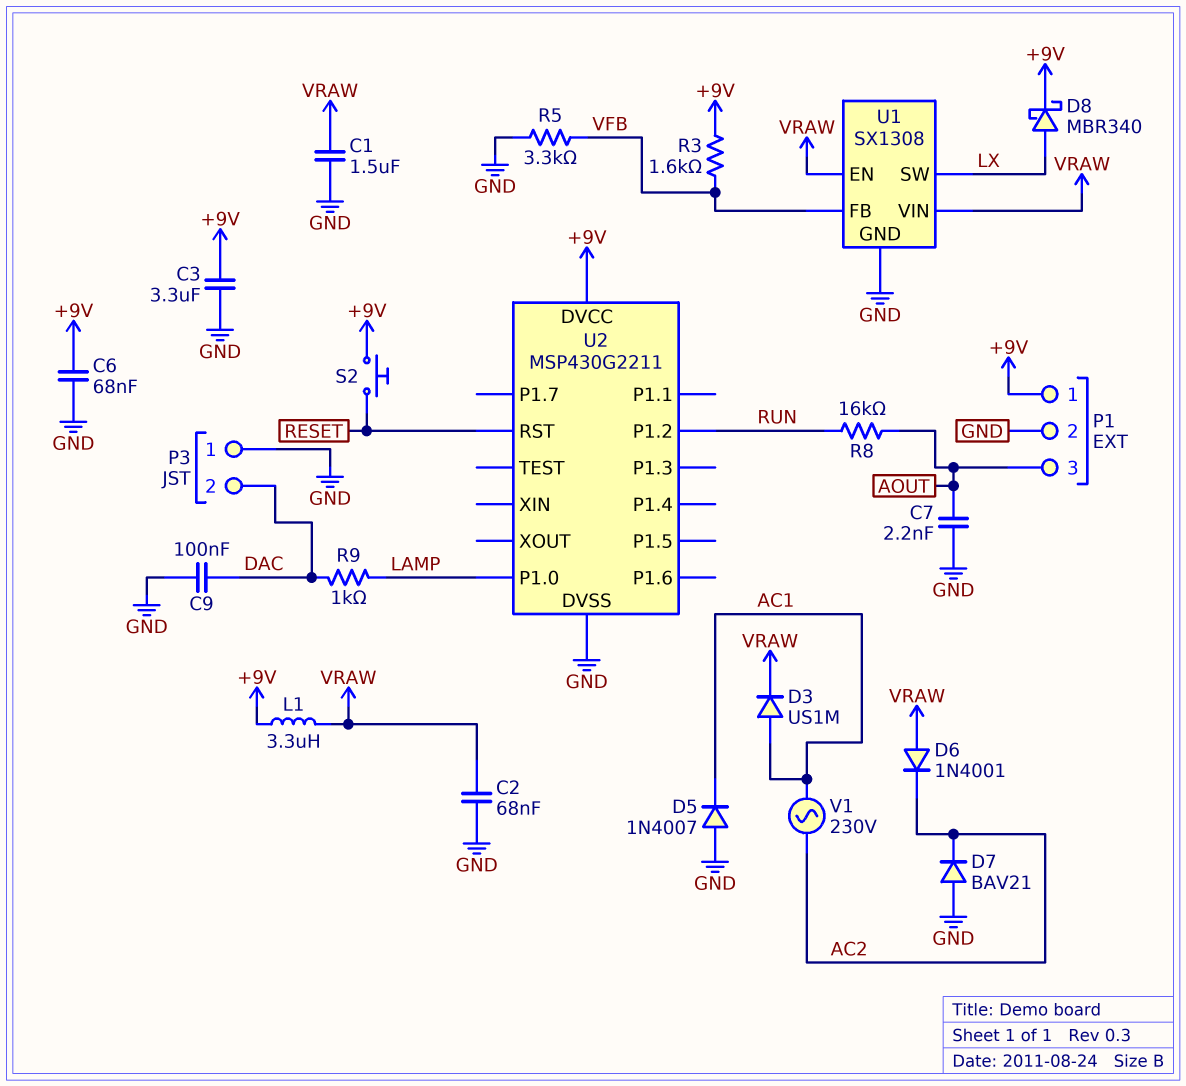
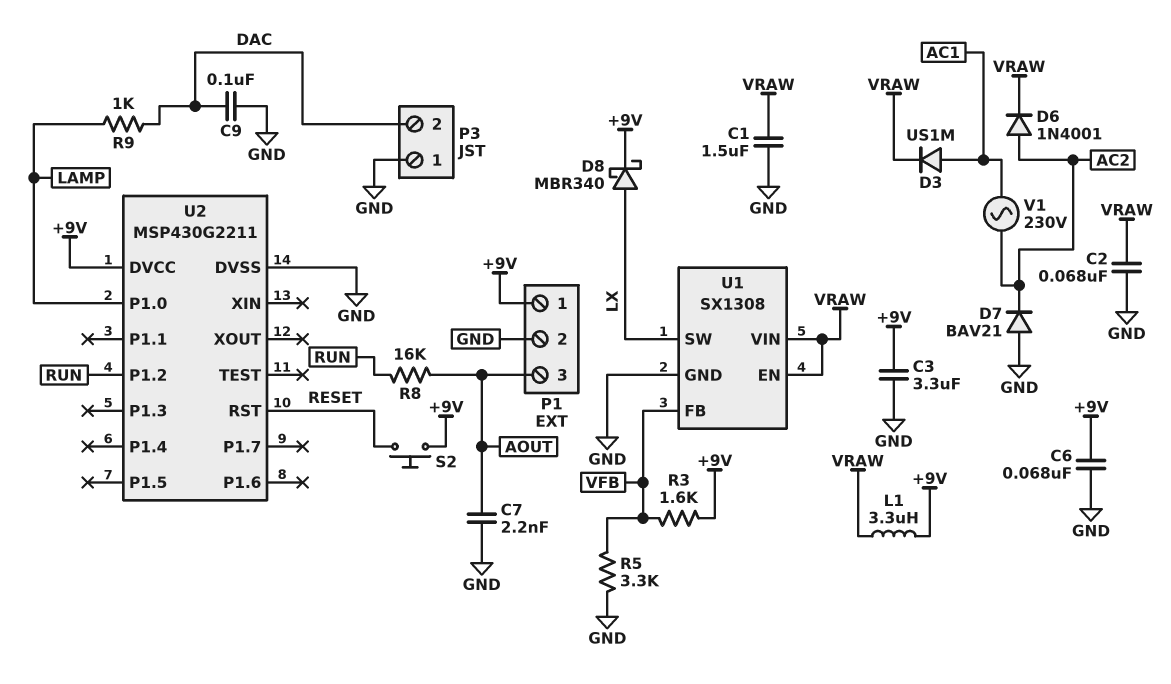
D5: diode 1N4007 (A GND, K AC1) -> none
D6: diode 1N4001 (A VRAW, K AC2) -> diode 1N4001 (A AC2, K VRAW)

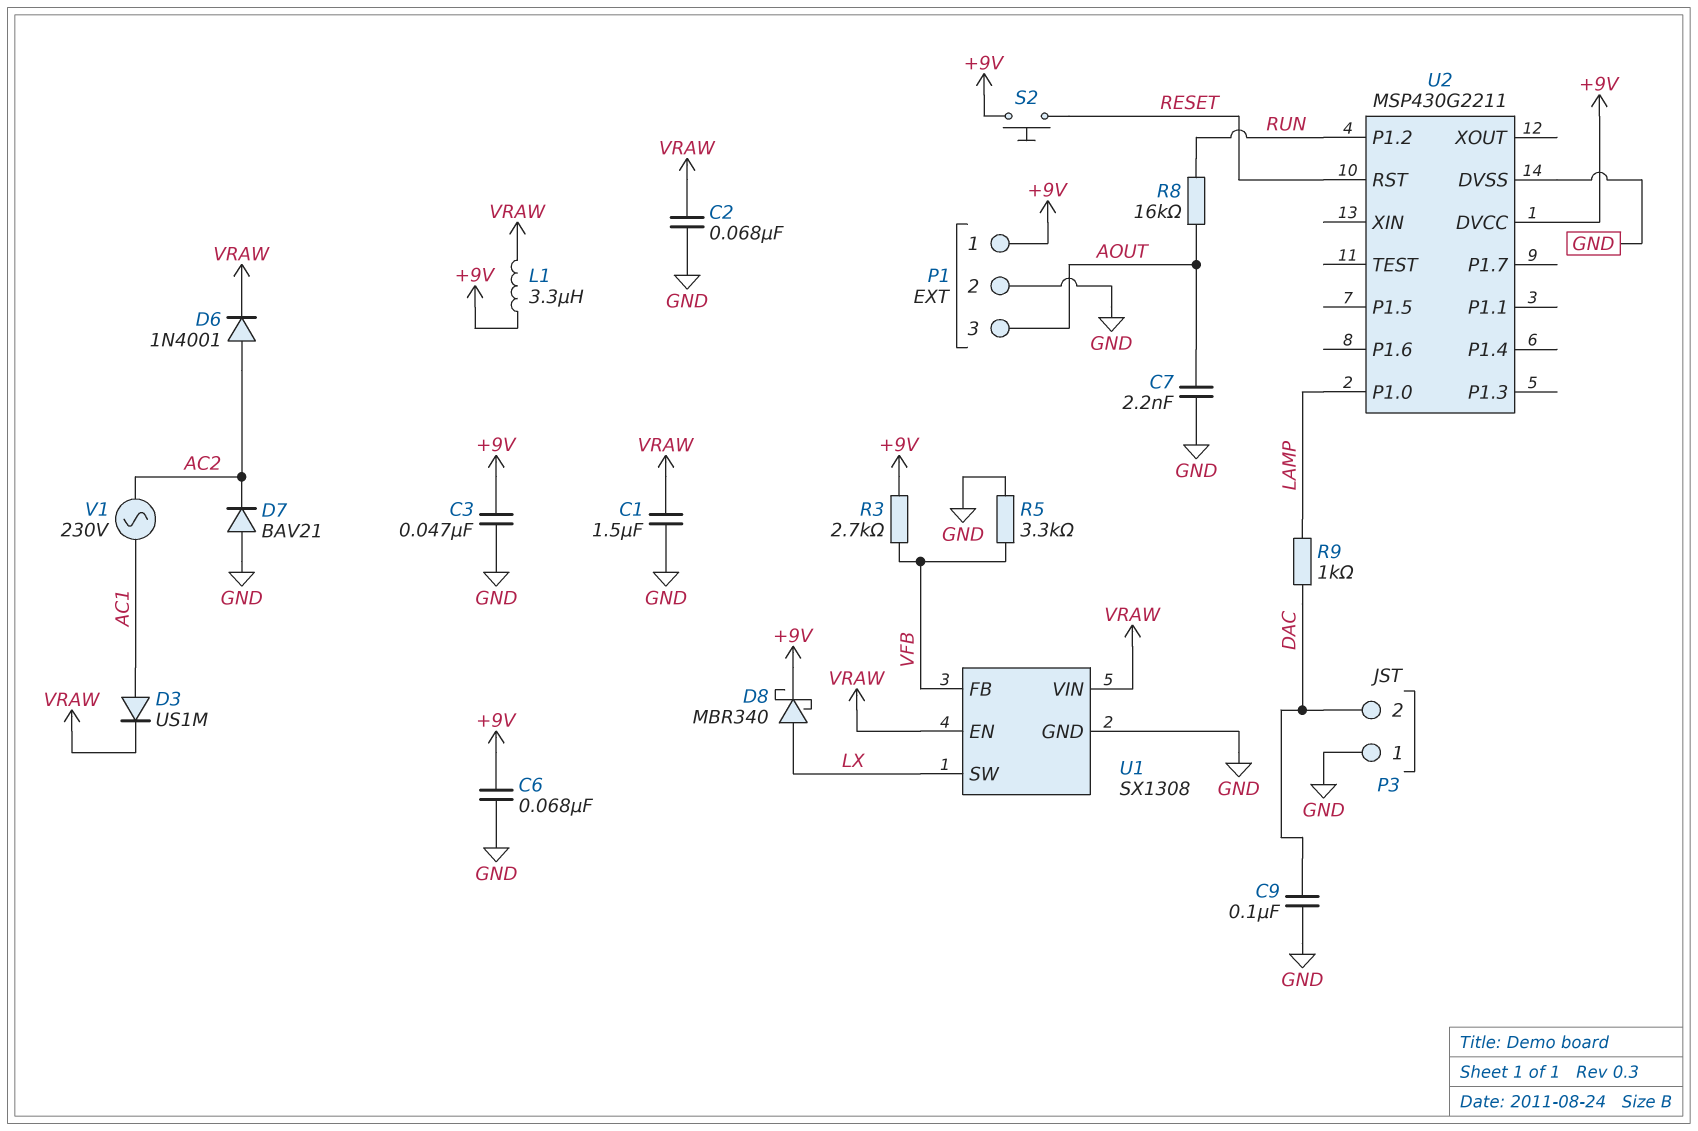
C3: 3.3uF (+9V, GND) -> 47nF (+9V, GND)
R3: 1.6k (+9V, VFB) -> 2.7k (+9V, VFB)

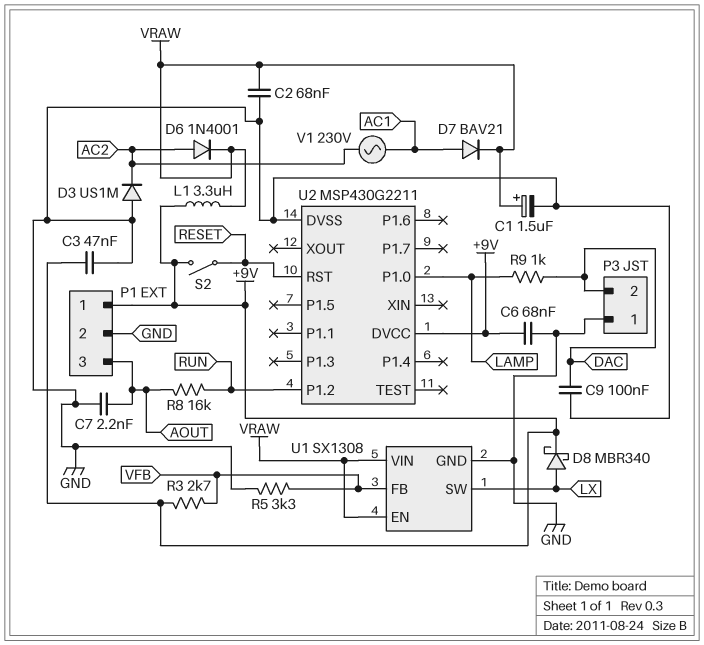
C1: 1.5uF (GND, VRAW) -> 1.5uF (plus VRAW, minus GND)
D3: diode US1M (A AC1, K VRAW) -> diode US1M (A GND, K AC2)
D7: diode BAV21 (A GND, K AC2) -> diode BAV21 (A AC1, K VRAW)
S2: button (+9V, RESET) -> switch (+9V, RESET)

